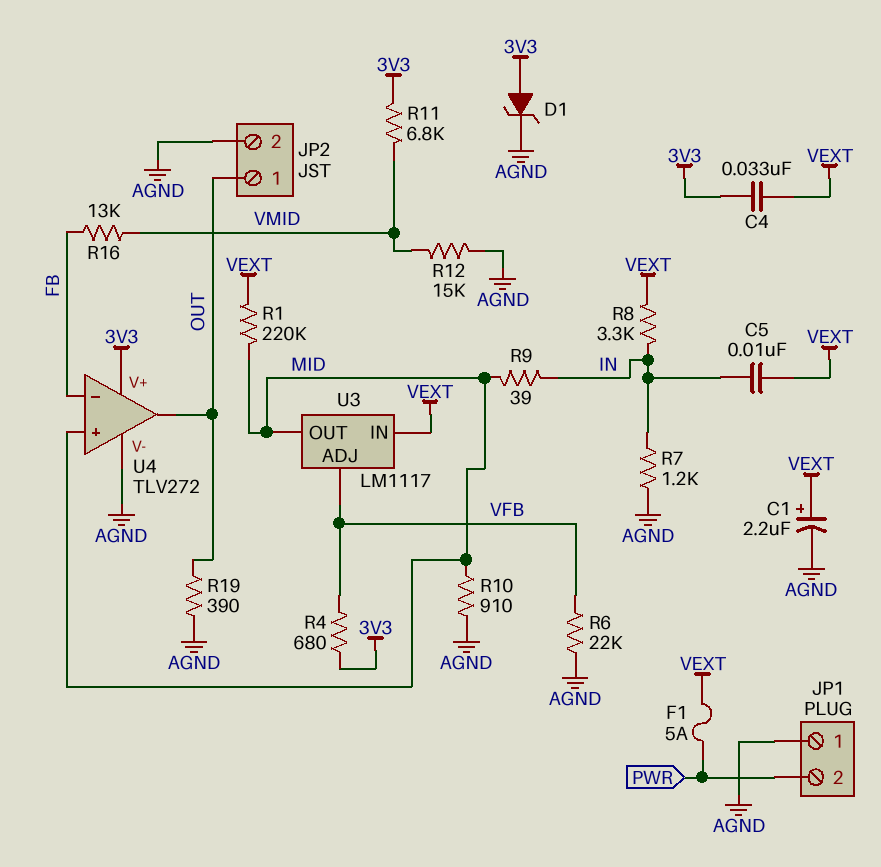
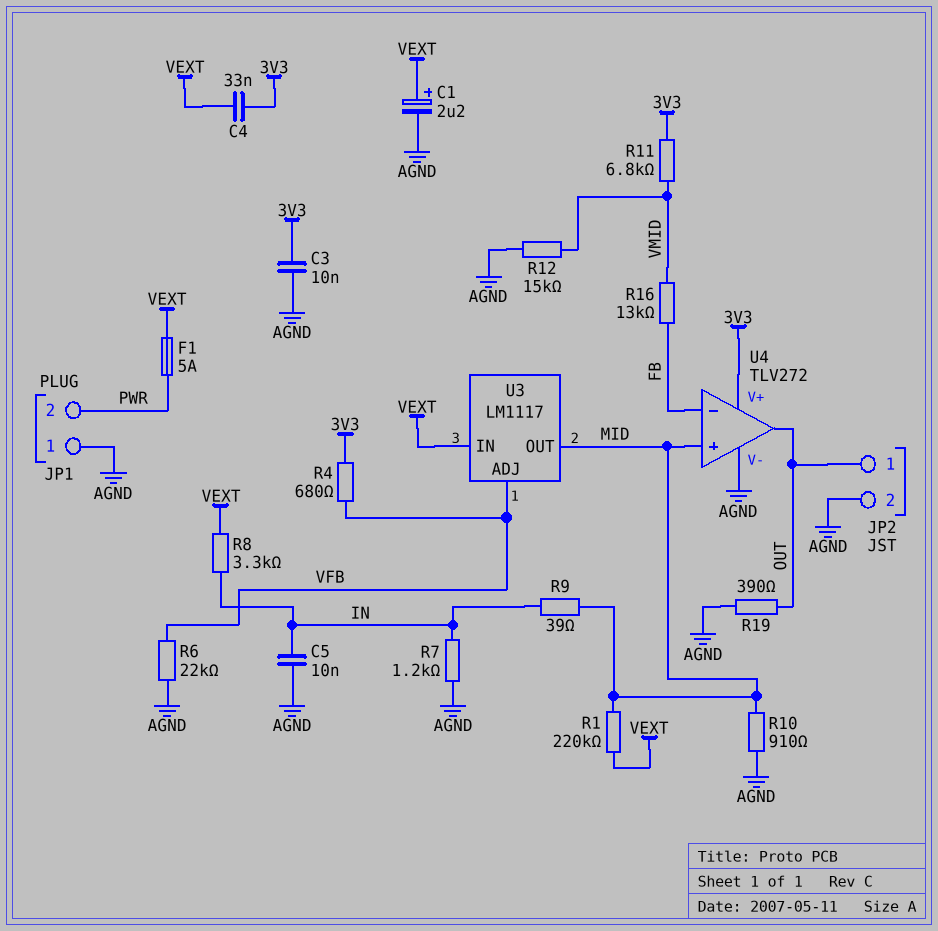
C3: none -> 10nF (3V3, AGND)
C5: 10nF (IN, VEXT) -> 10nF (AGND, IN)
D1: zener (A 3V3, K AGND) -> none

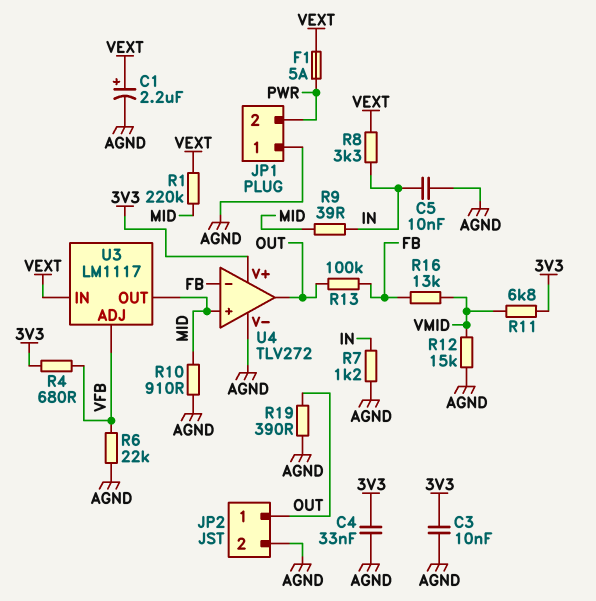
C4: 33nF (3V3, VEXT) -> 33nF (3V3, AGND)
R13: none -> 100k (FB, OUT)

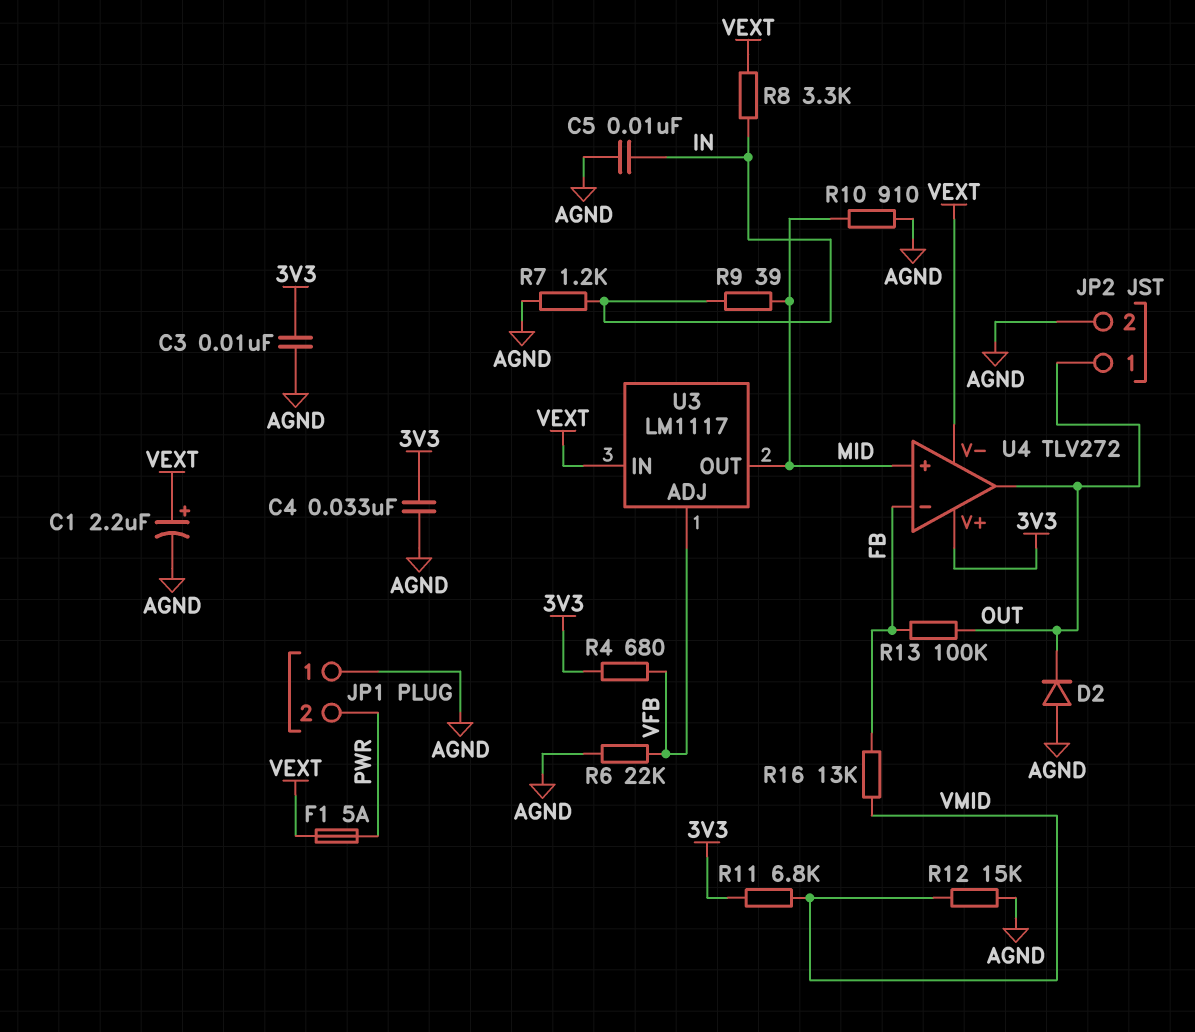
D2: none -> diode (A AGND, K OUT)
R1: 220k (MID, VEXT) -> none
R19: 390 (AGND, OUT) -> none
U4 pin V-: AGND -> VEXT

